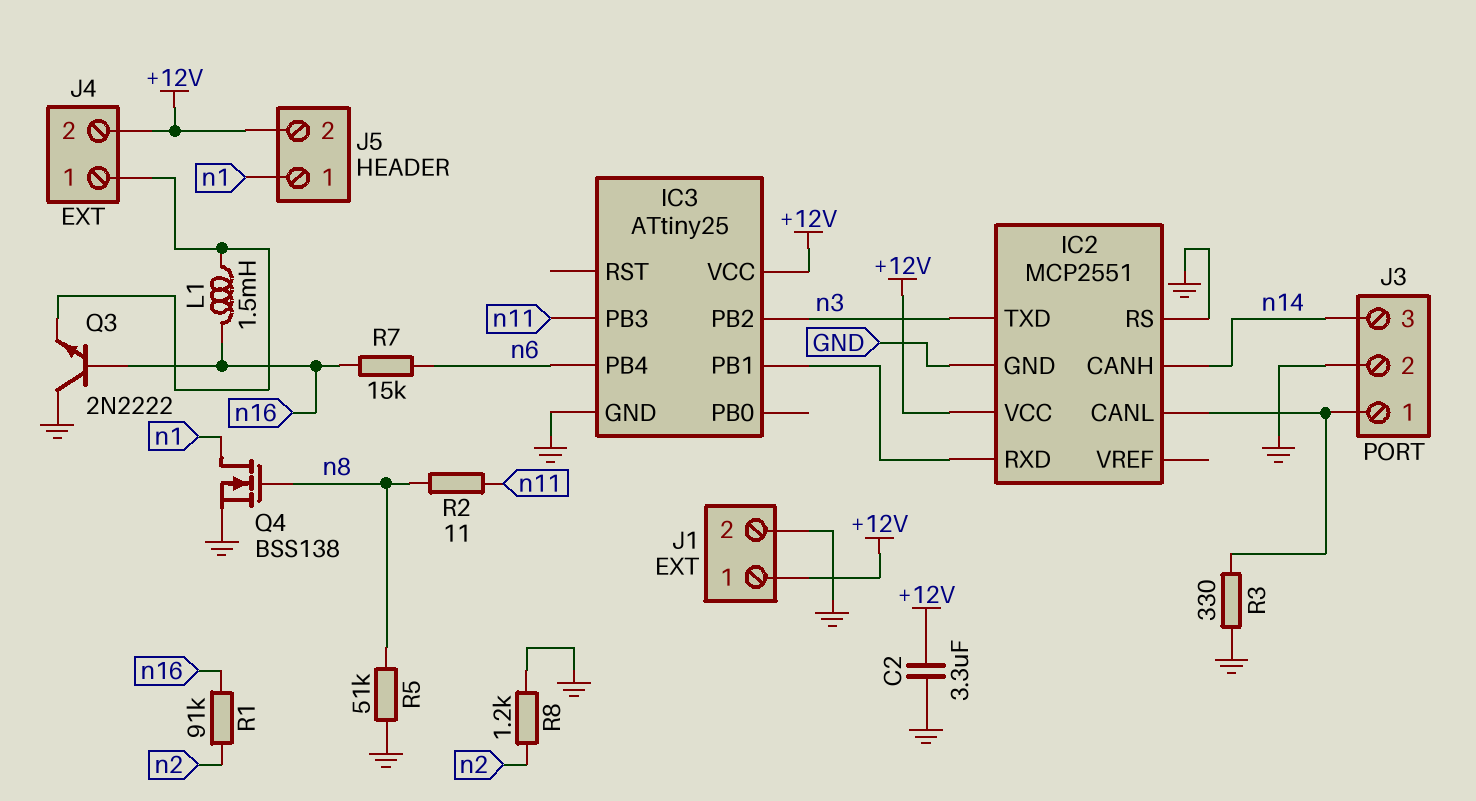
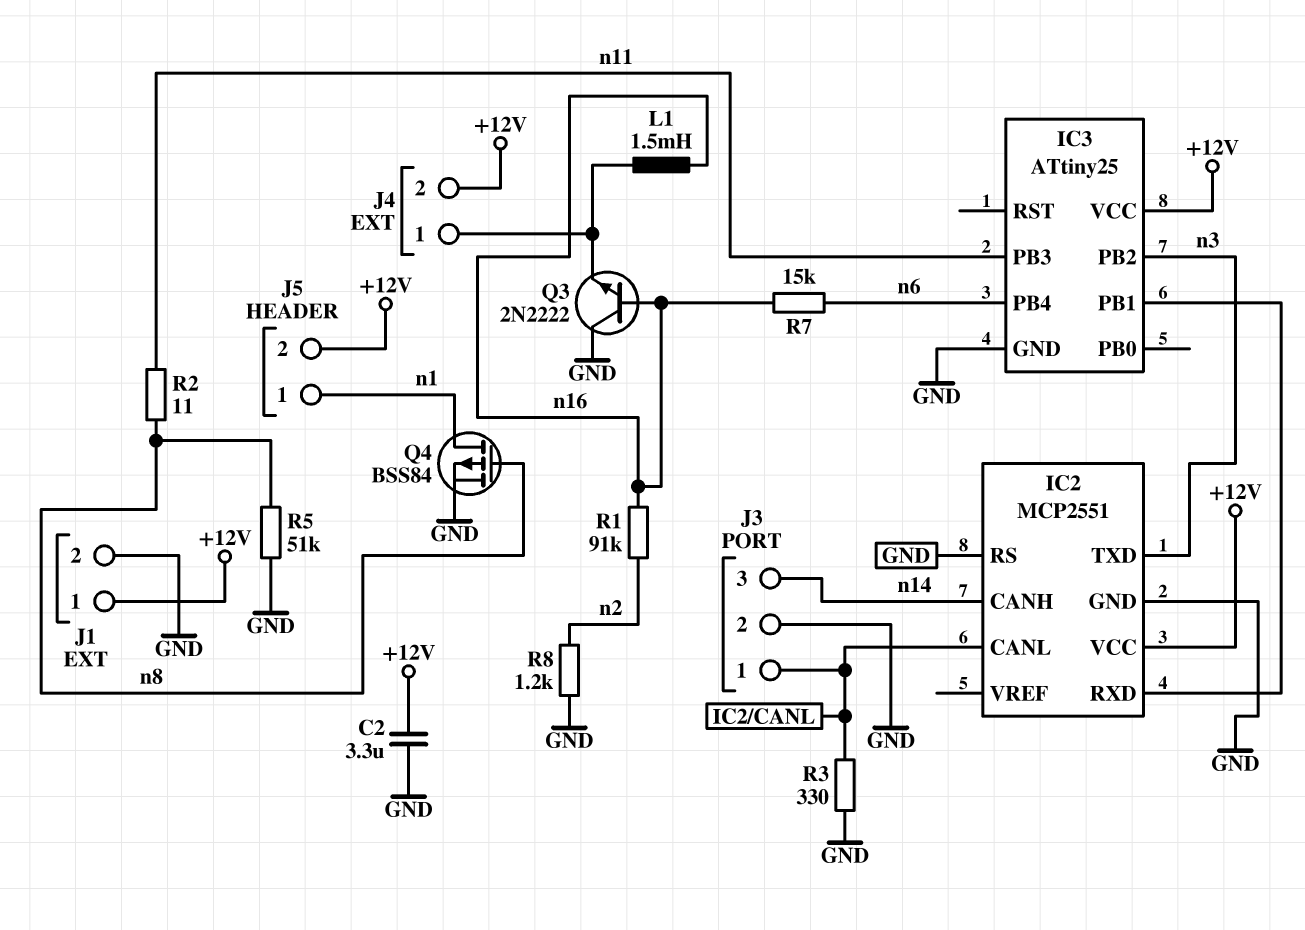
Q4: NMOS BSS138 (G n8, D n1, S GND) -> PMOS BSS84 (G n8, D n1, S GND)

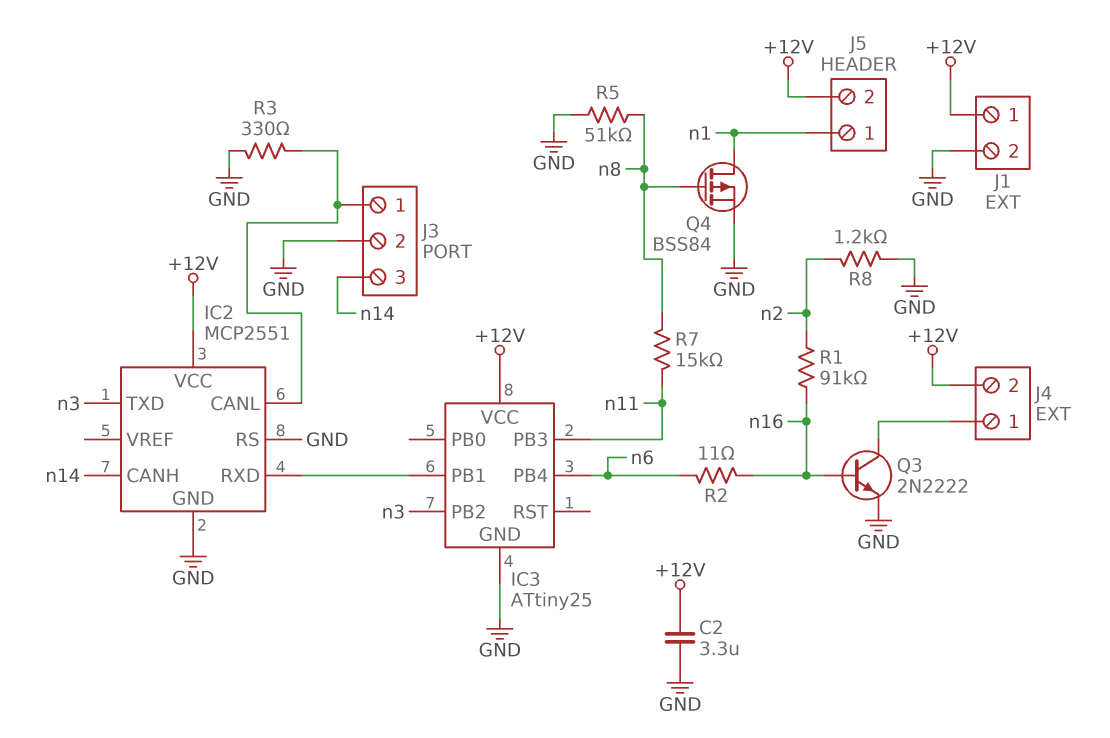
L1: 1.5mH (J4/1, n16) -> none
Q3: NPN 2N2222 (B n16, C GND, E J4/1) -> NPN 2N2222 (B n16, C J4/1, E GND)
R2: 11 (n8, n11) -> 11 (n6, n16)
R7: 15k (n6, n16) -> 15k (n8, n11)

